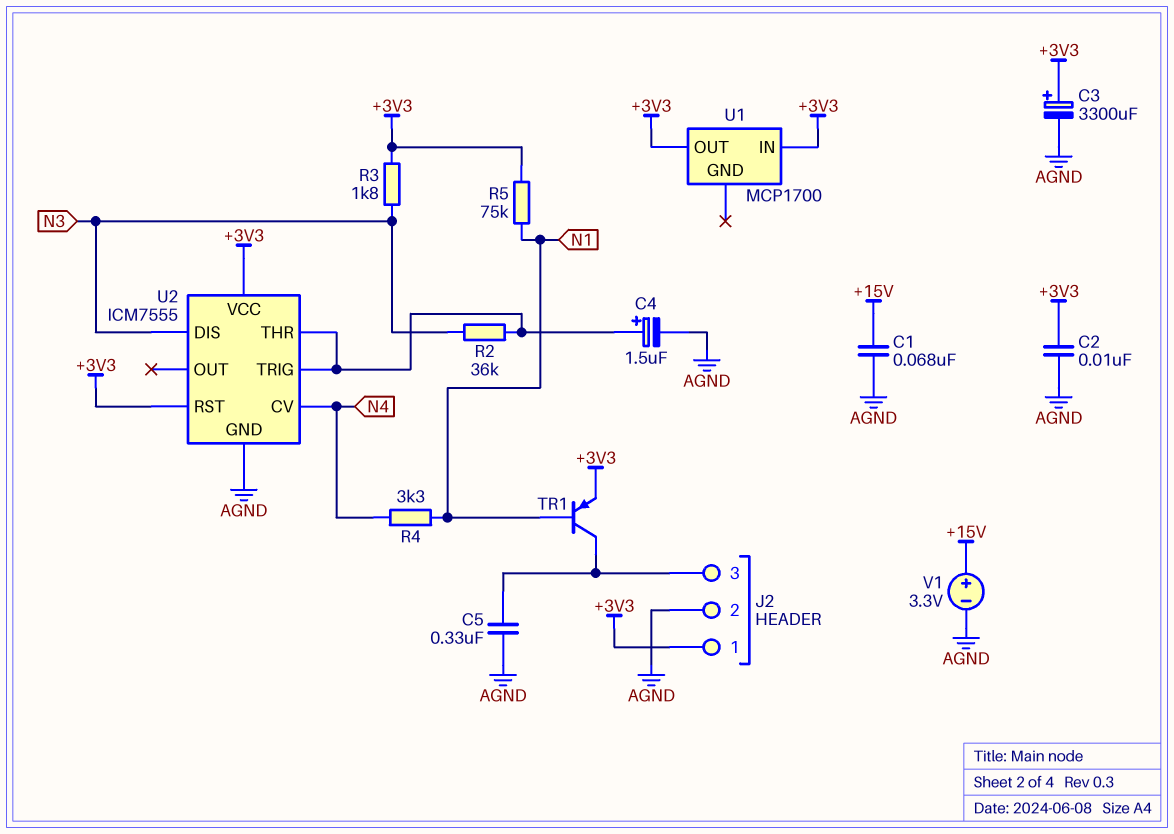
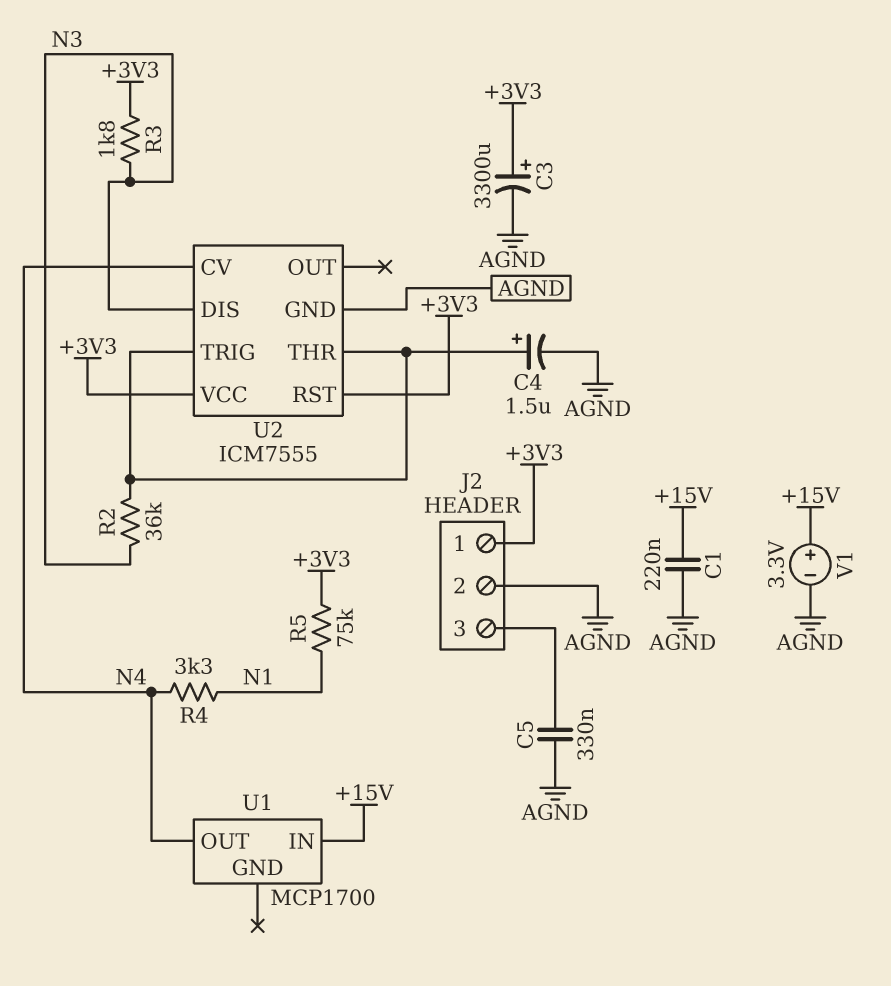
C1: 68nF (+15V, AGND) -> 220nF (+15V, AGND)
C2: 10nF (+3V3, AGND) -> none
TR1: PNP (B N1, C J2/3, E +3V3) -> none
U1 pin IN: +3V3 -> +15V
U1 pin OUT: +3V3 -> N4

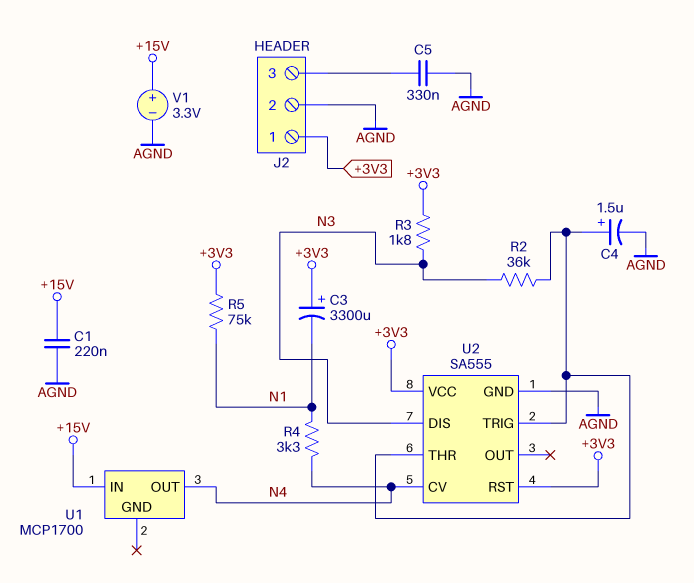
C3: 3300uF (plus +3V3, minus AGND) -> 3300uF (plus +3V3, minus N1)
U2: ICM7555 -> SA555

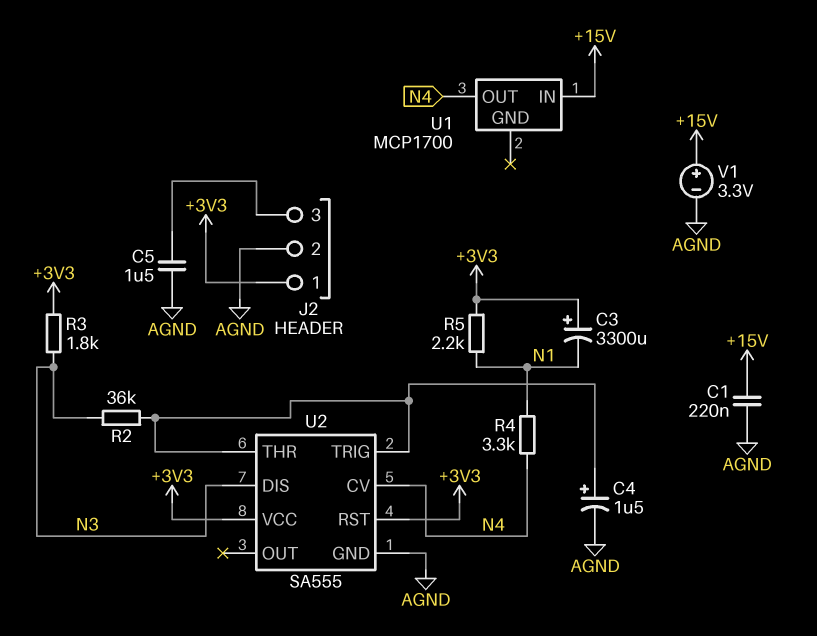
C5: 330nF (AGND, J2/3) -> 1.5uF (AGND, J2/3)
R5: 75k (+3V3, N1) -> 2.2k (+3V3, N1)

